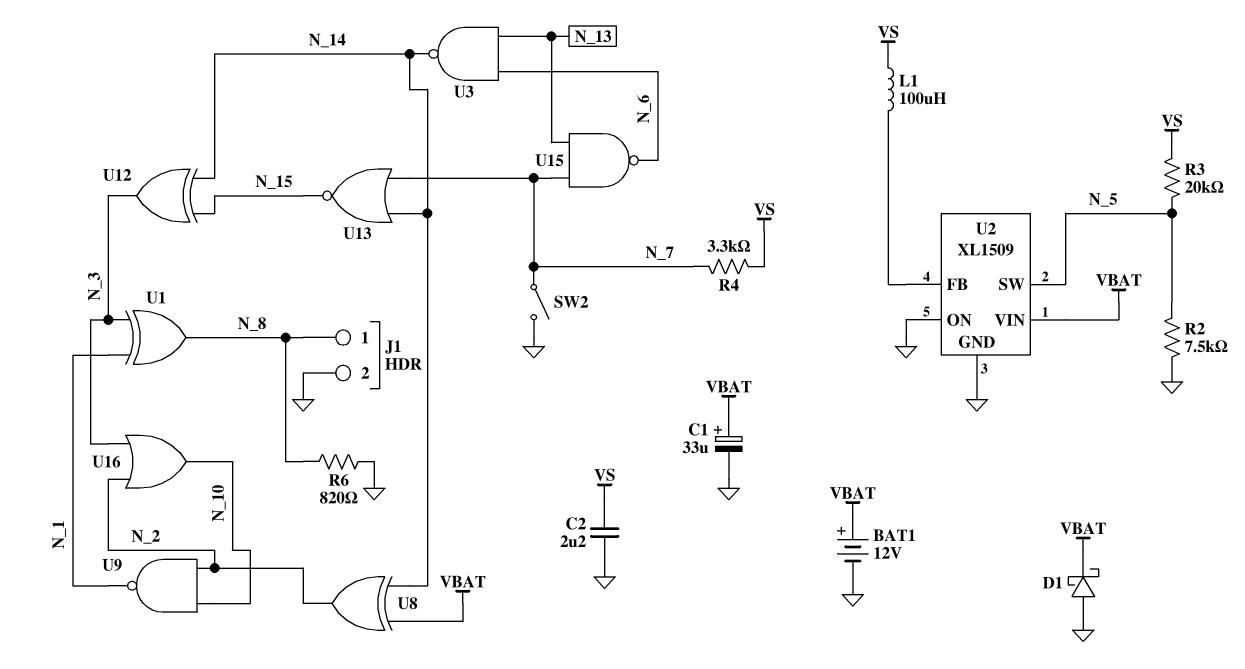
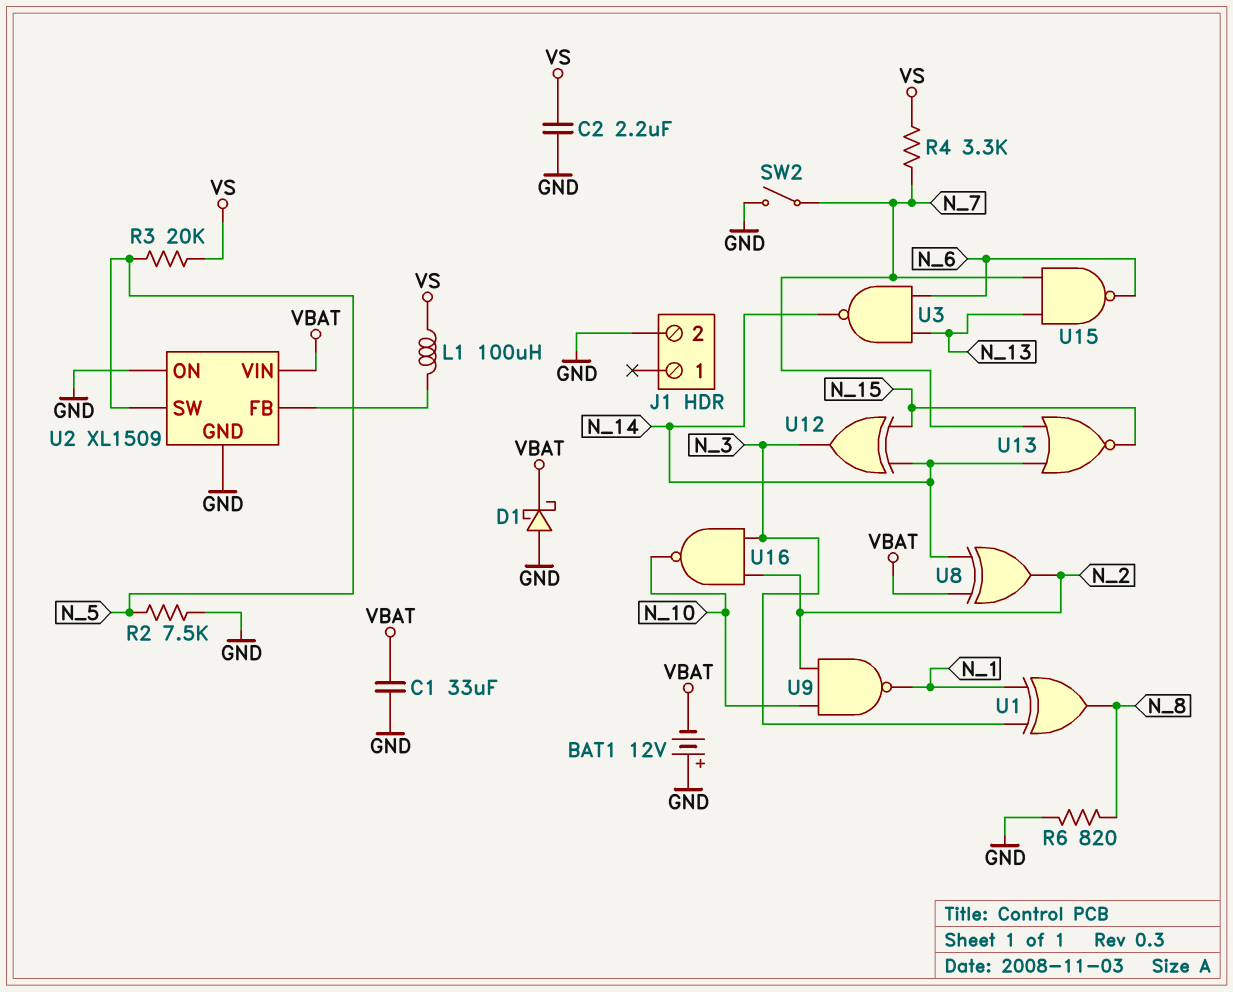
BAT1: 12V (plus VBAT, minus GND) -> 12V (plus GND, minus VBAT)
C1: 33uF (plus VBAT, minus GND) -> 33uF (GND, VBAT)
J1 pin 1: N_8 -> none
U16: OR (in N_2, in N_3, out N_10) -> NAND (in N_2, in N_3, out N_10)

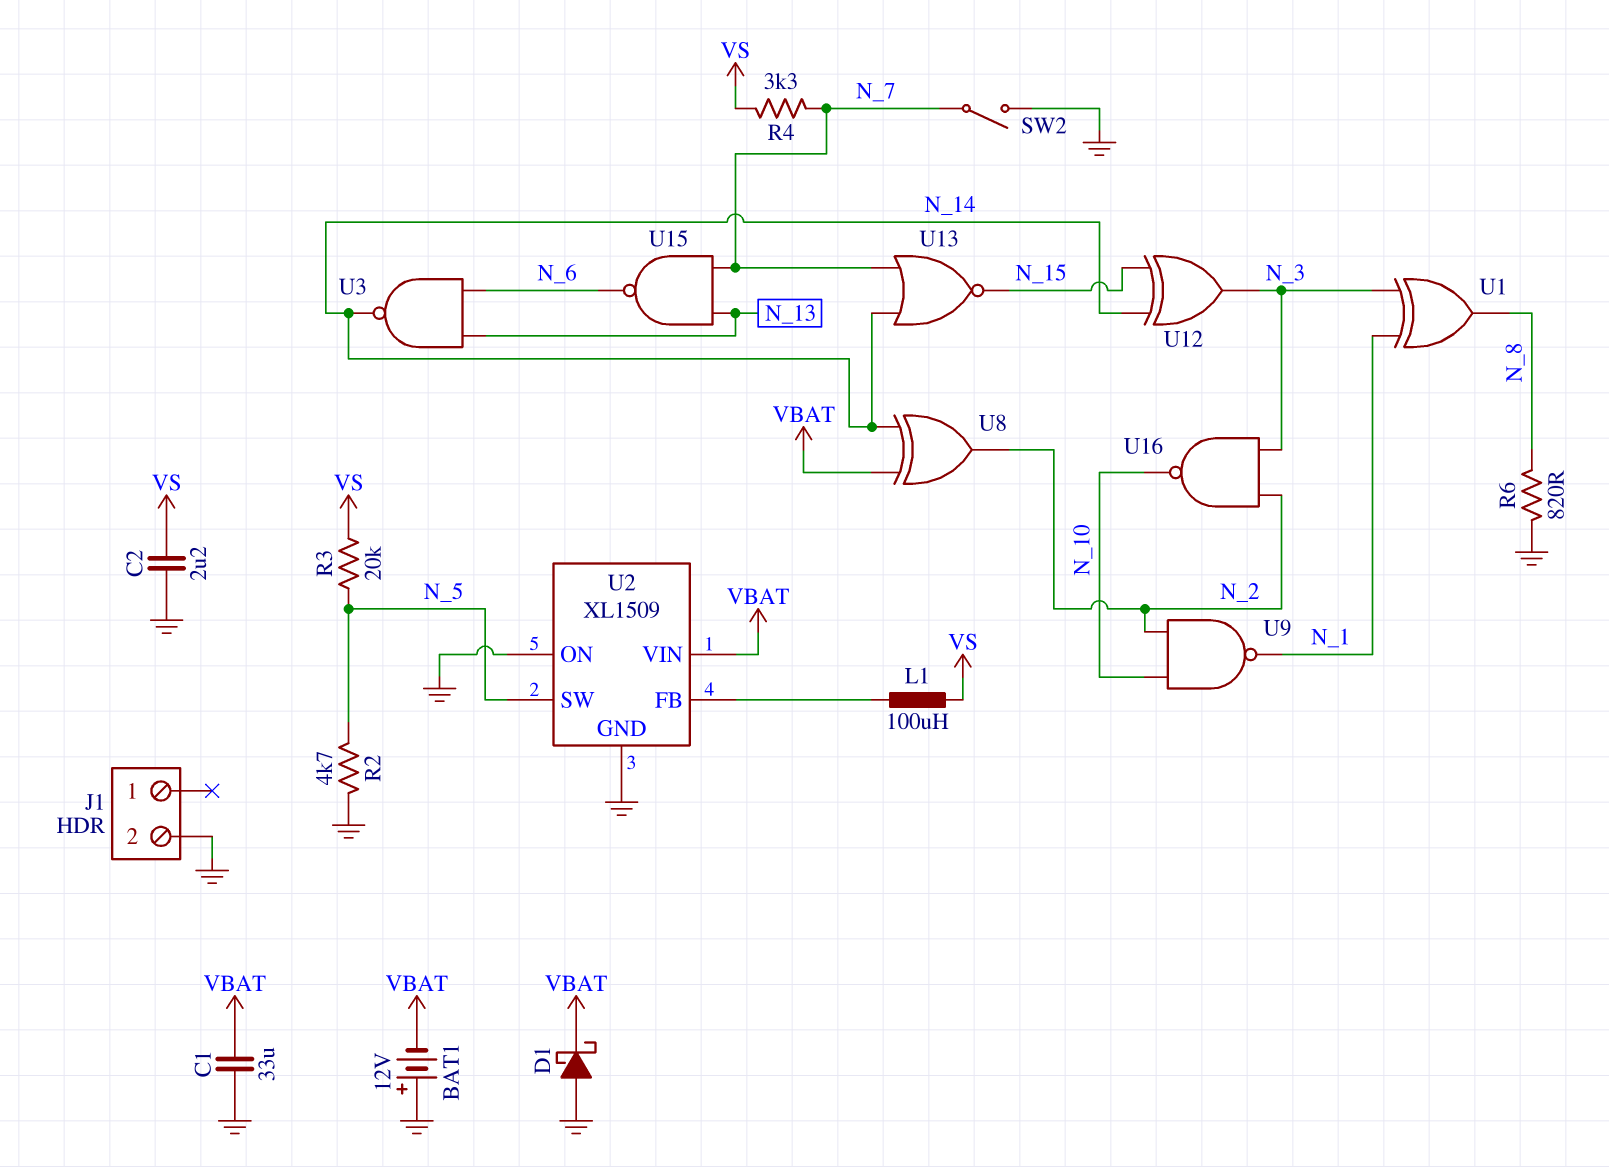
R2: 7.5k (GND, N_5) -> 4.7k (GND, N_5)

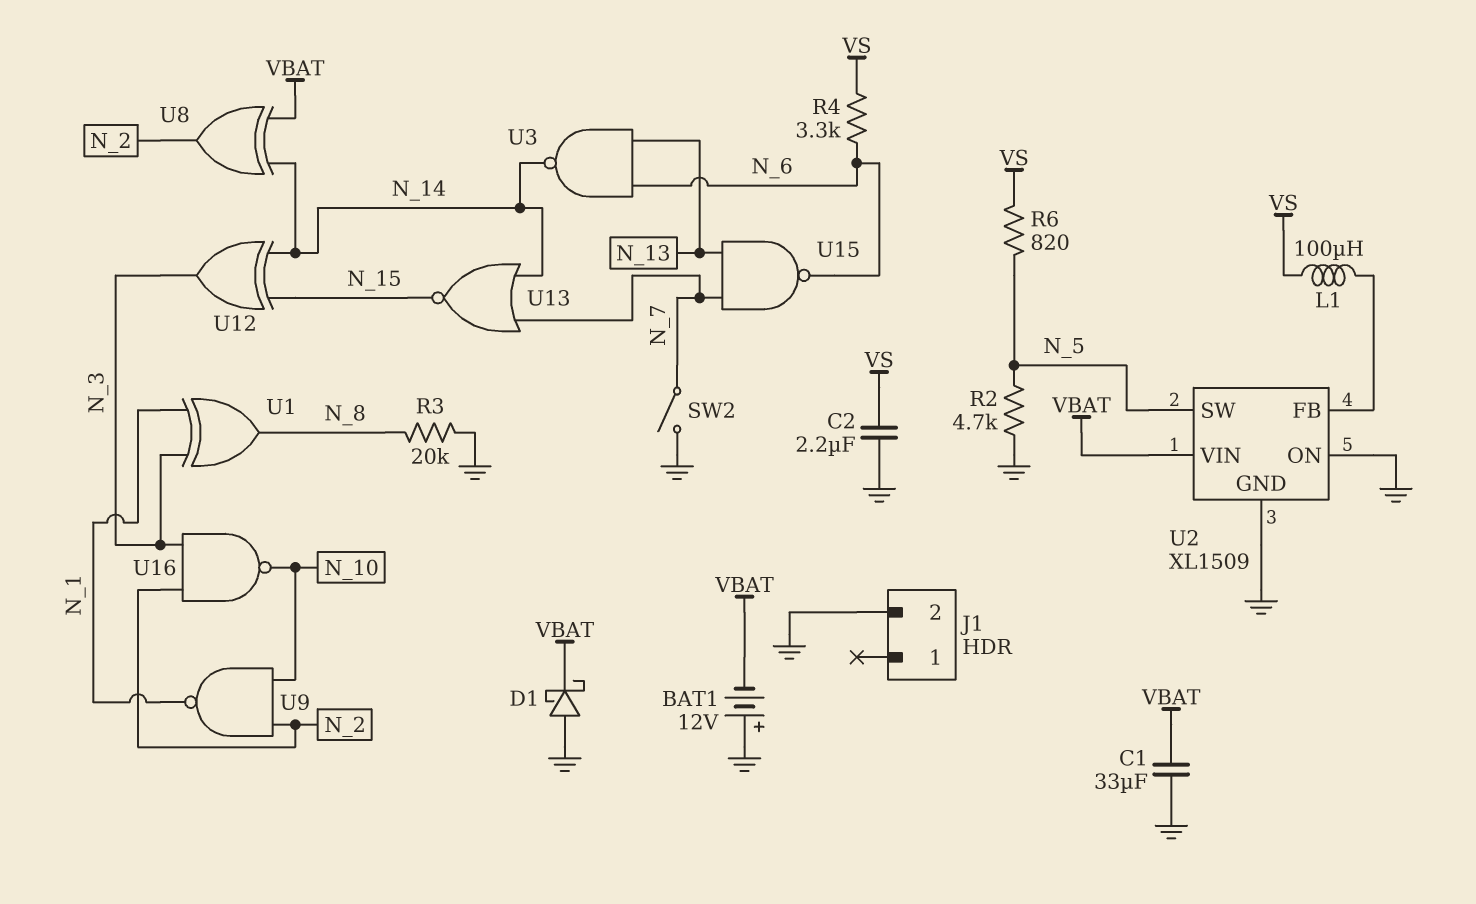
R3: 20k (N_5, VS) -> 20k (GND, N_8)
R4: 3.3k (N_7, VS) -> 3.3k (N_6, VS)
R6: 820 (GND, N_8) -> 820 (N_5, VS)

